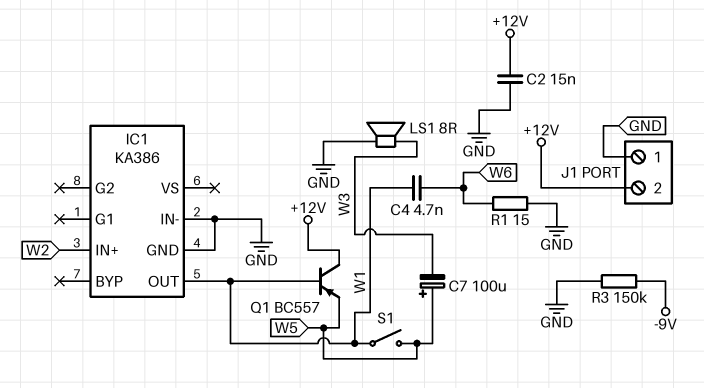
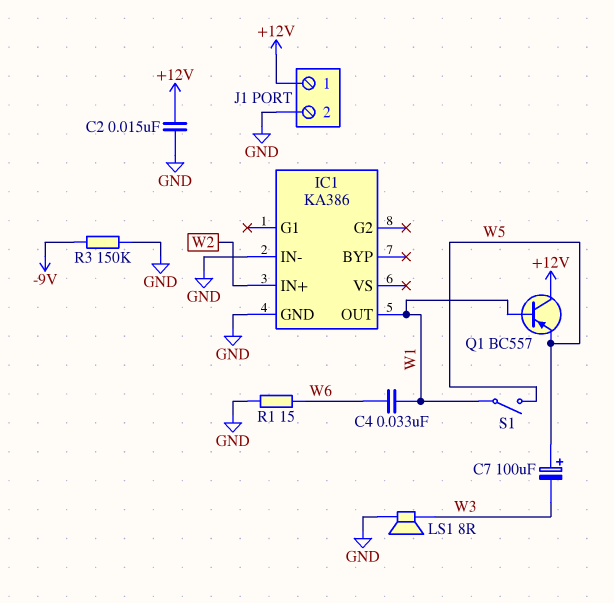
C4: 4.7nF (W1, W6) -> 33nF (W1, W6)
J1 pin 1: GND -> +12V
J1 pin 2: +12V -> GND

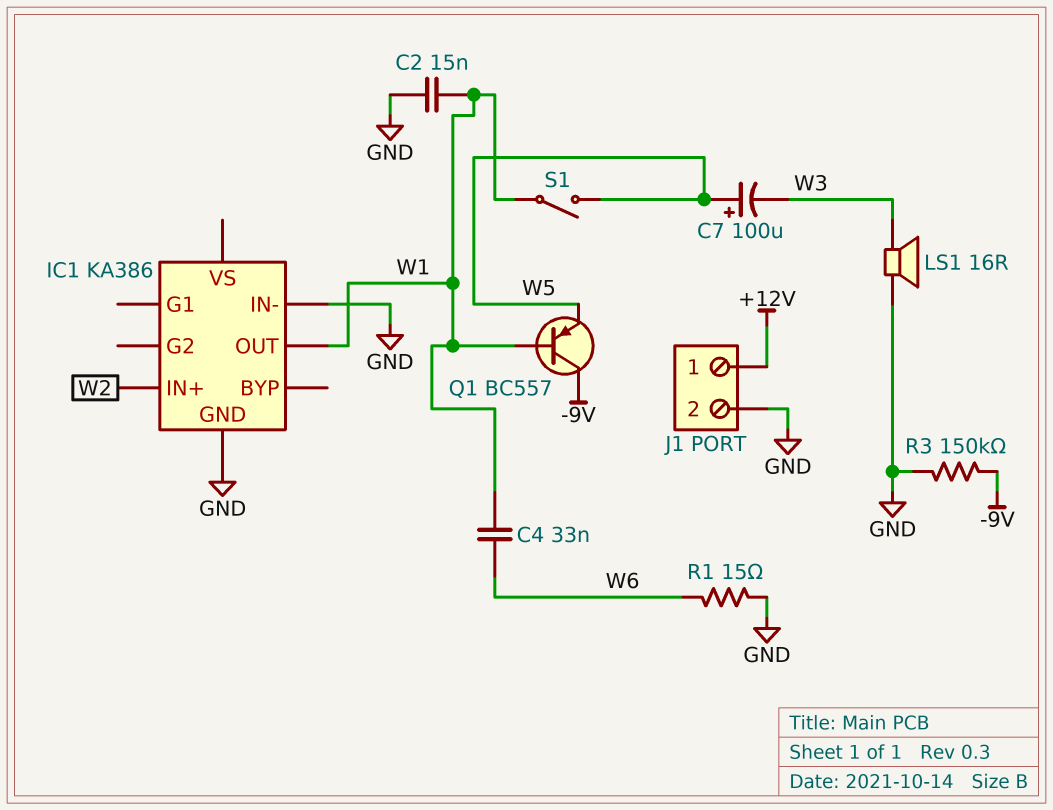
C2: 15nF (+12V, GND) -> 15nF (GND, W1)
LS1: speaker 8R (GND, W3) -> speaker 16R (GND, W3)
Q1: PNP BC557 (B W1, C +12V, E W5) -> PNP BC557 (B W1, C -9V, E W5)

